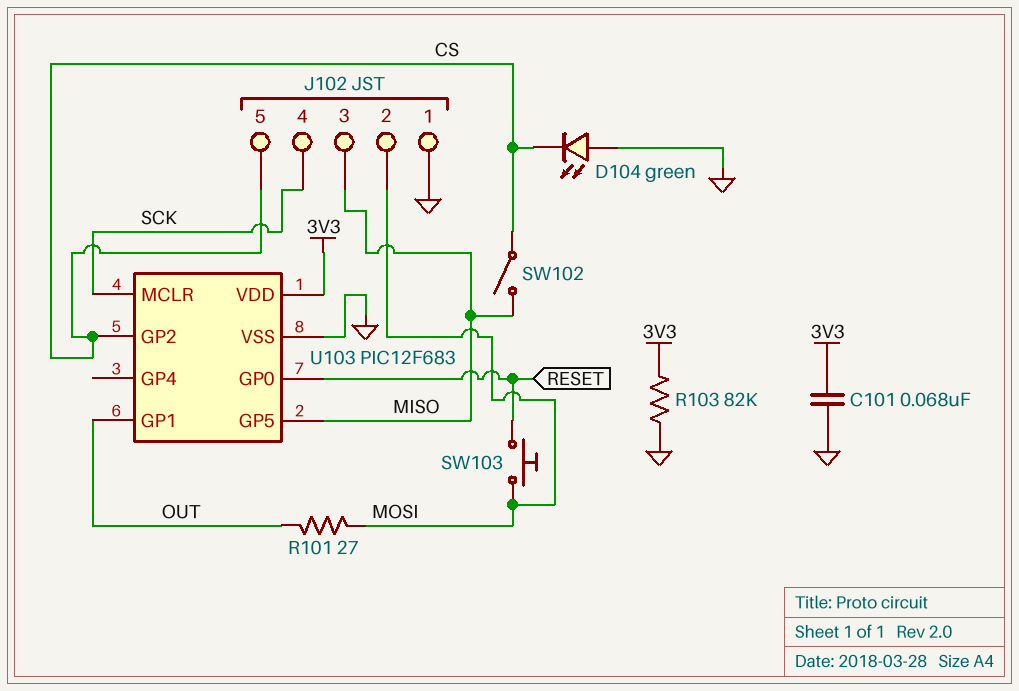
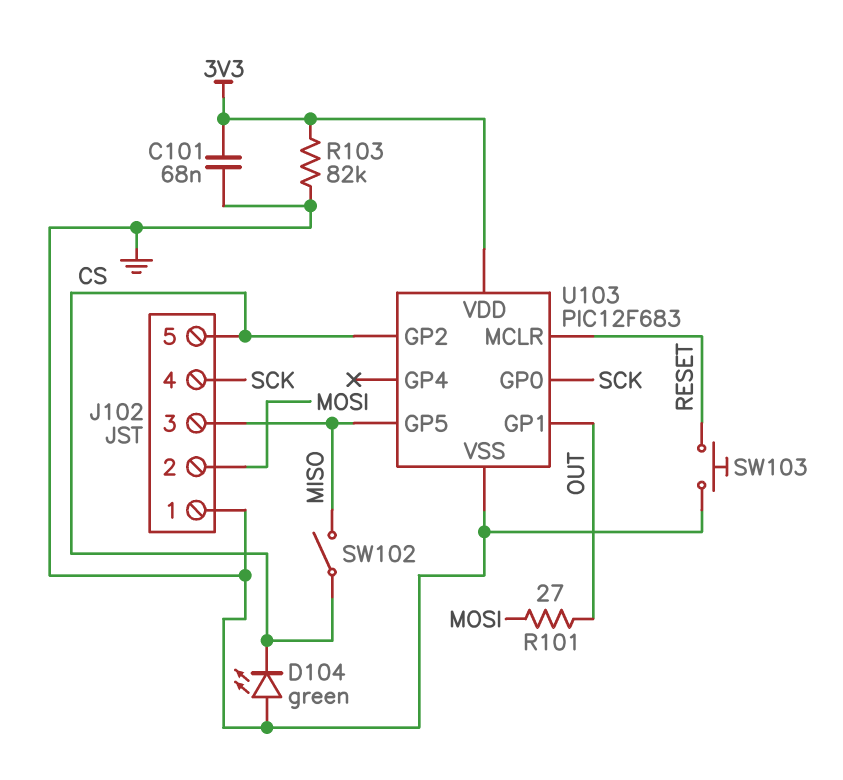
SW103: button (MOSI, RESET) -> button (GND, RESET)
U103 pin GP0: RESET -> SCK
U103 pin MCLR: SCK -> RESET

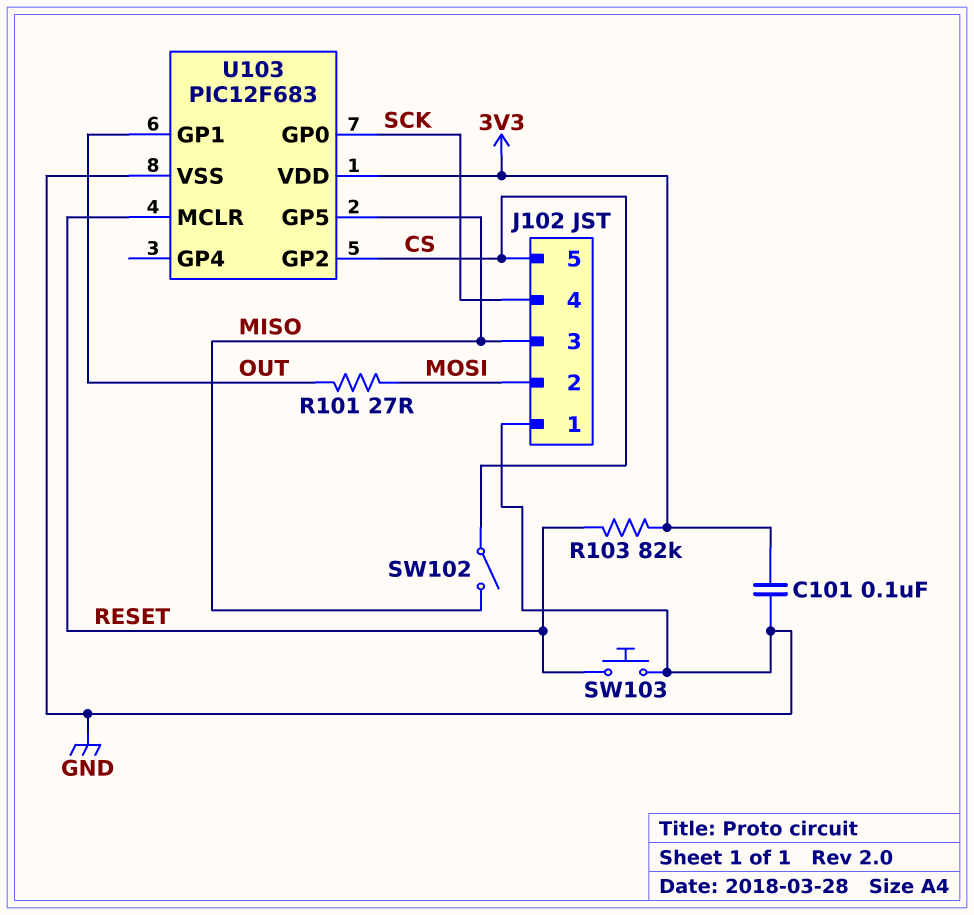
C101: 68nF (3V3, GND) -> 100nF (3V3, GND)
D104: LED green (A GND, K CS) -> none
R103: 82k (3V3, GND) -> 82k (3V3, RESET)

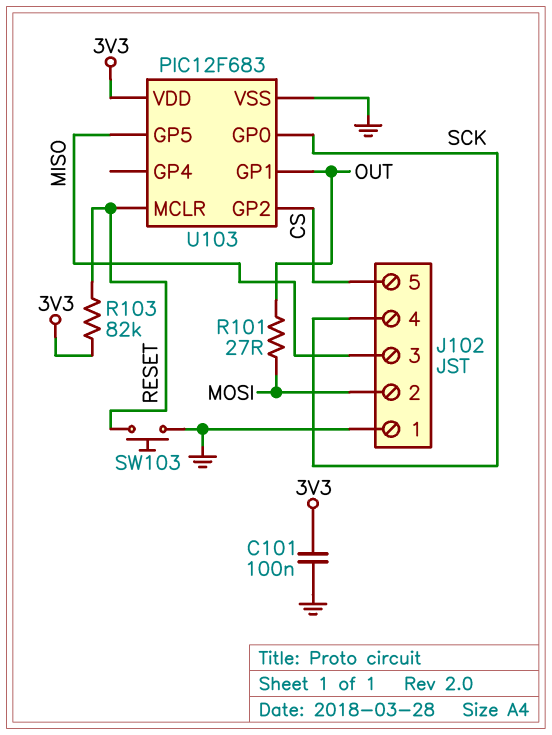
SW102: switch (CS, MISO) -> none

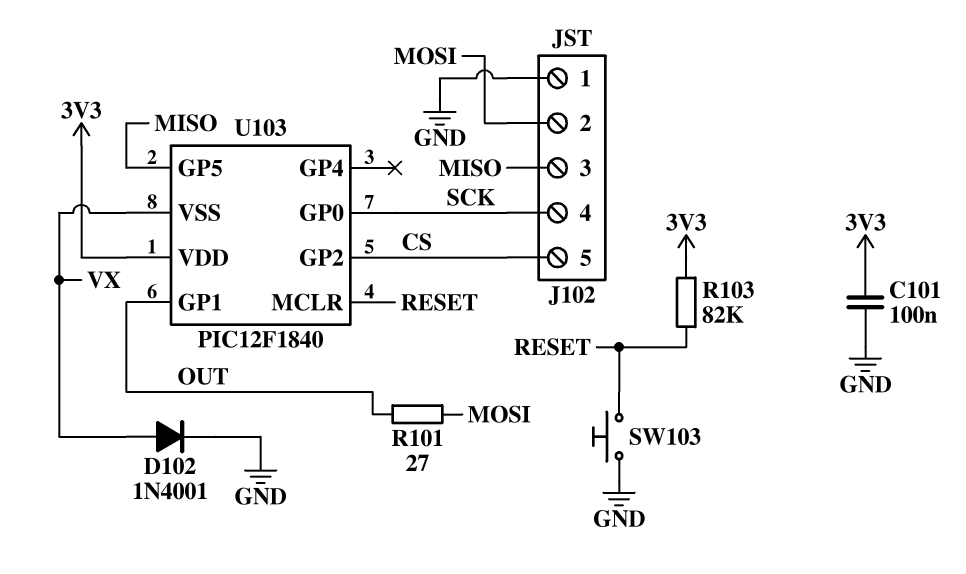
D102: none -> diode 1N4001 (A VX, K GND)
U103: PIC12F683 -> PIC12F1840
U103 pin VSS: GND -> VX

